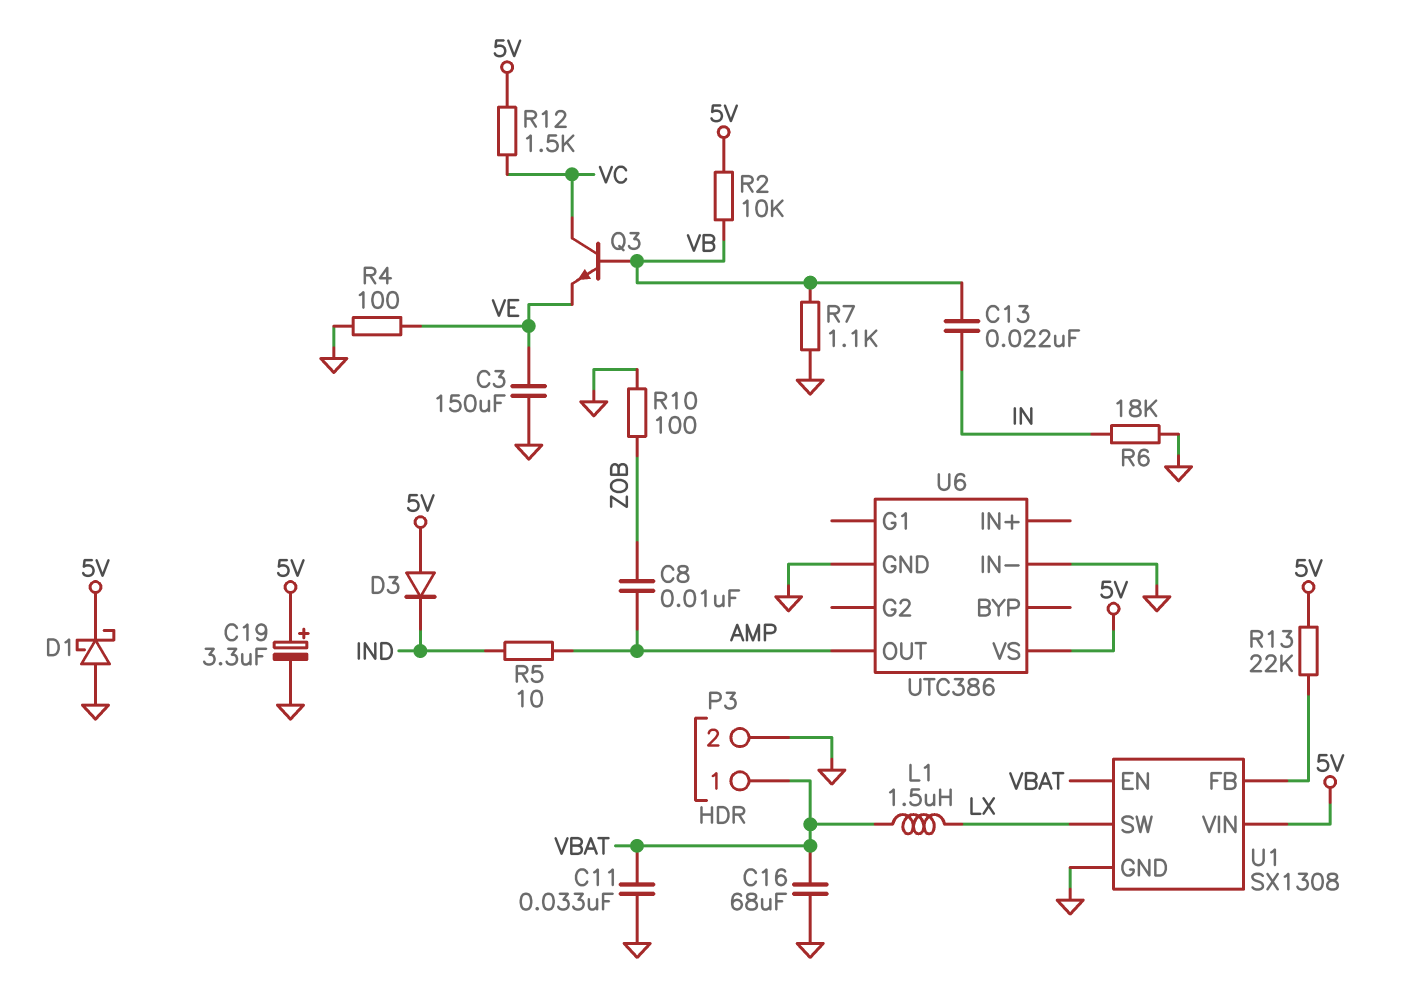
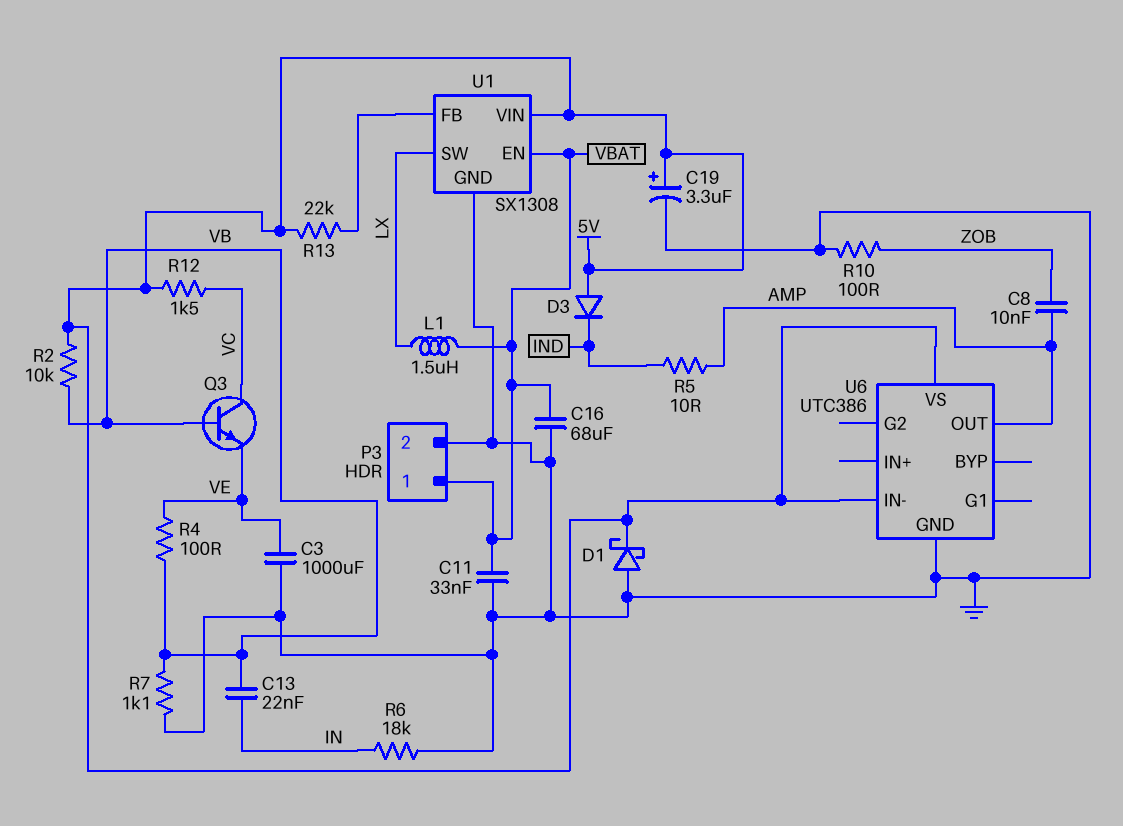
C3: 150uF (GND, VE) -> 1000uF (GND, VE)
R4: 100 (GND, VE) -> 100 (VB, VE)
U6 pin IN-: GND -> 5V

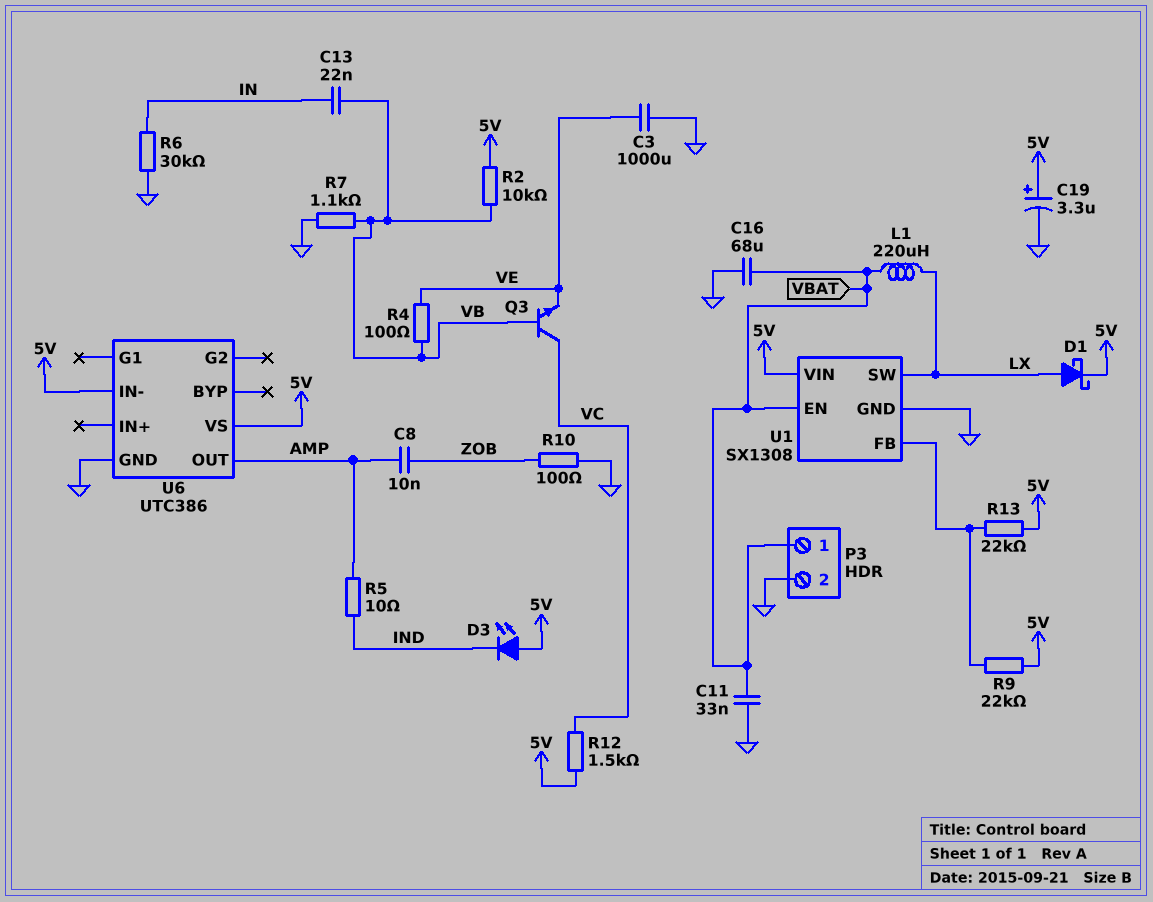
D1: schottky (A GND, K 5V) -> schottky (A LX, K 5V)
D3: diode (A 5V, K IND) -> LED (A 5V, K IND)
L1: 1.5uH (LX, VBAT) -> 220uH (LX, VBAT)
R6: 18k (GND, IN) -> 30k (GND, IN)
R9: none -> 22k (5V, U1/FB)

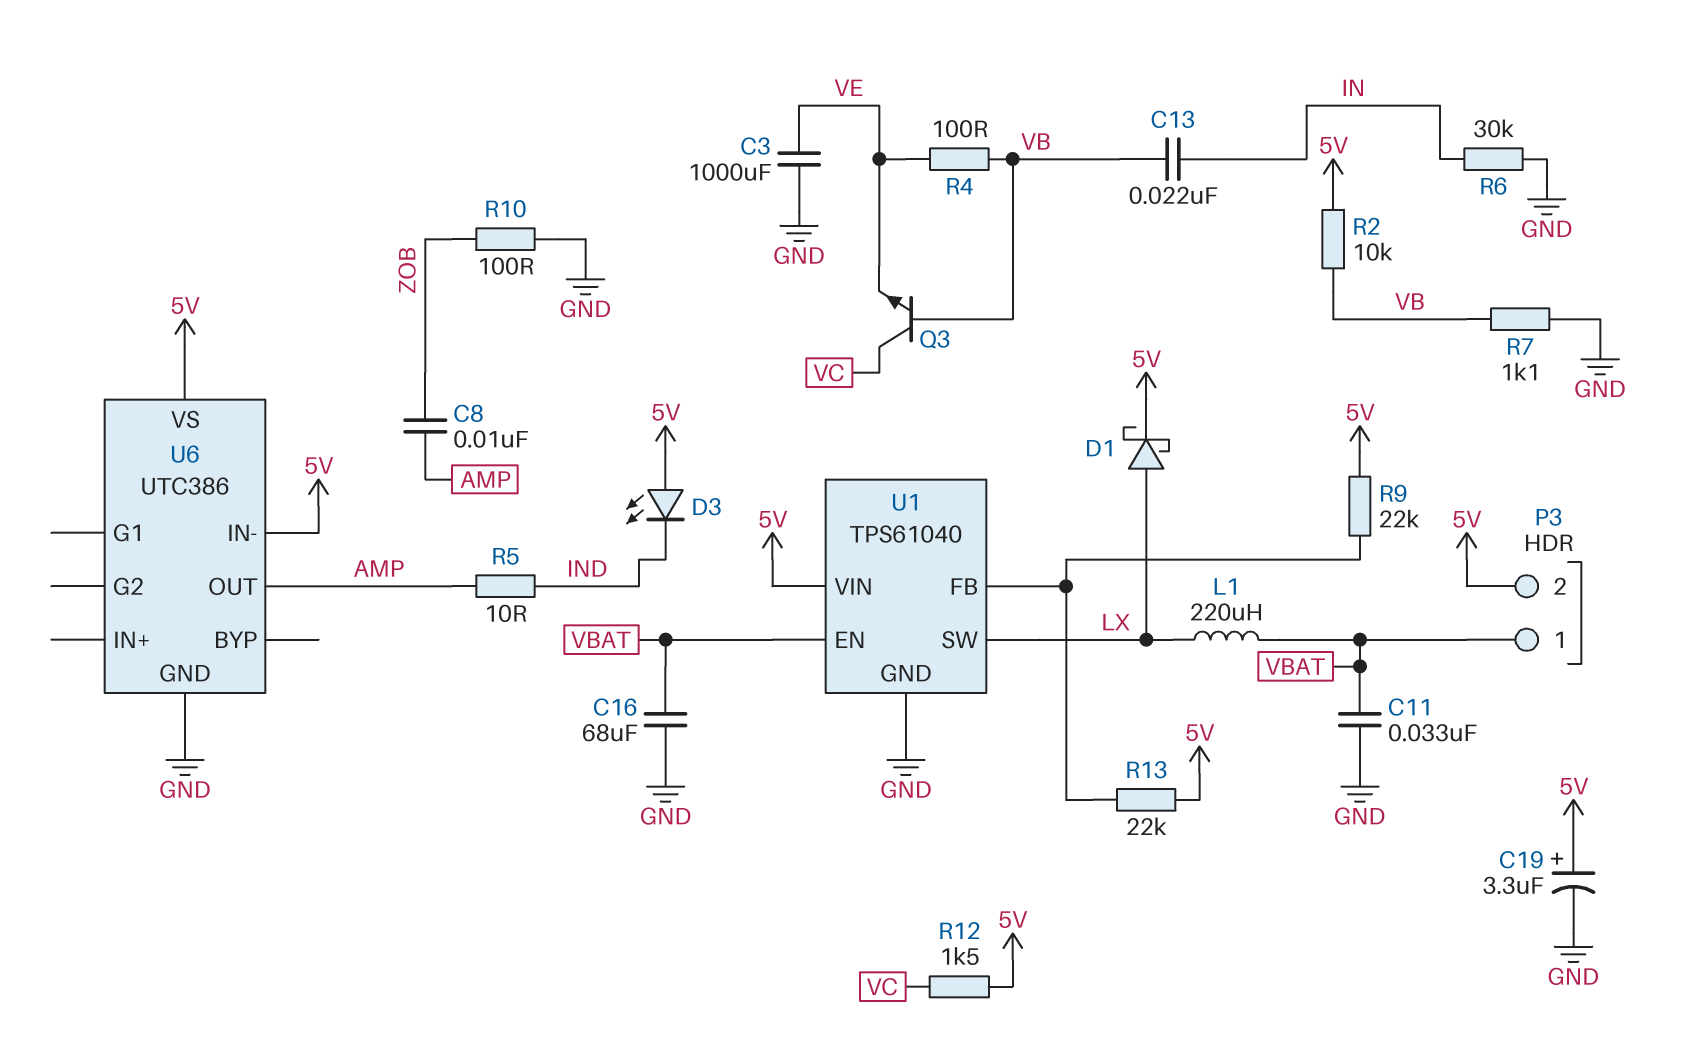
P3 pin 2: GND -> 5V
U1: SX1308 -> TPS61040

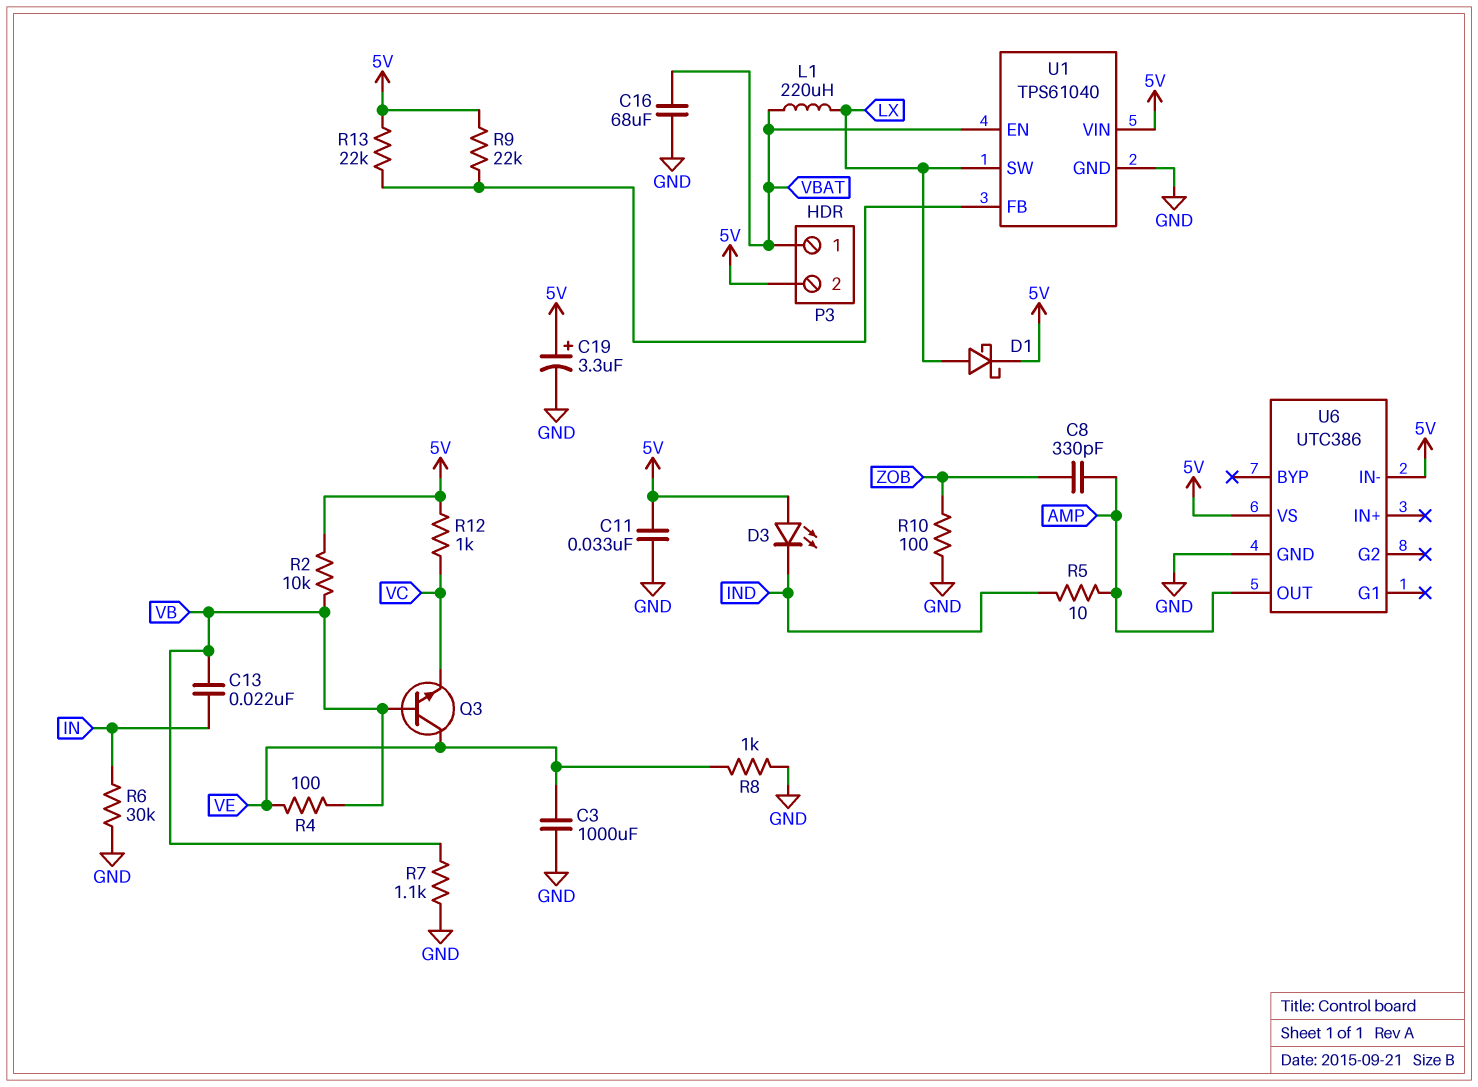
C8: 10nF (AMP, ZOB) -> 330pF (AMP, ZOB)
C11: 33nF (GND, VBAT) -> 33nF (5V, GND)
Q3: NPN (B VB, C VC, E VE) -> NPN (B VB, C VE, E VC)
R8: none -> 1k (GND, VE)
R12: 1.5k (5V, VC) -> 1k (5V, VC)

